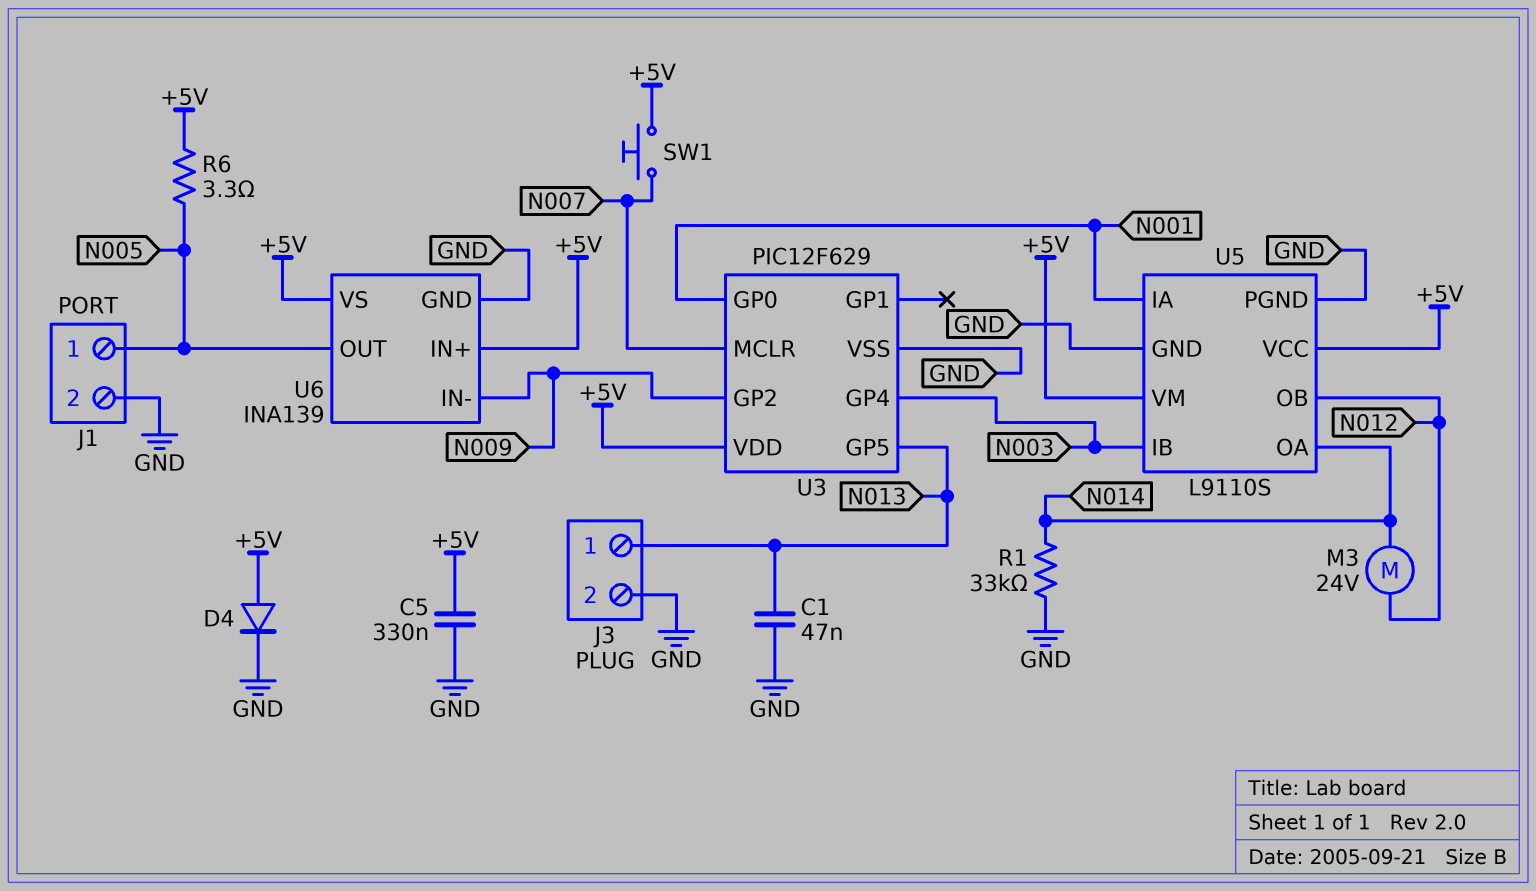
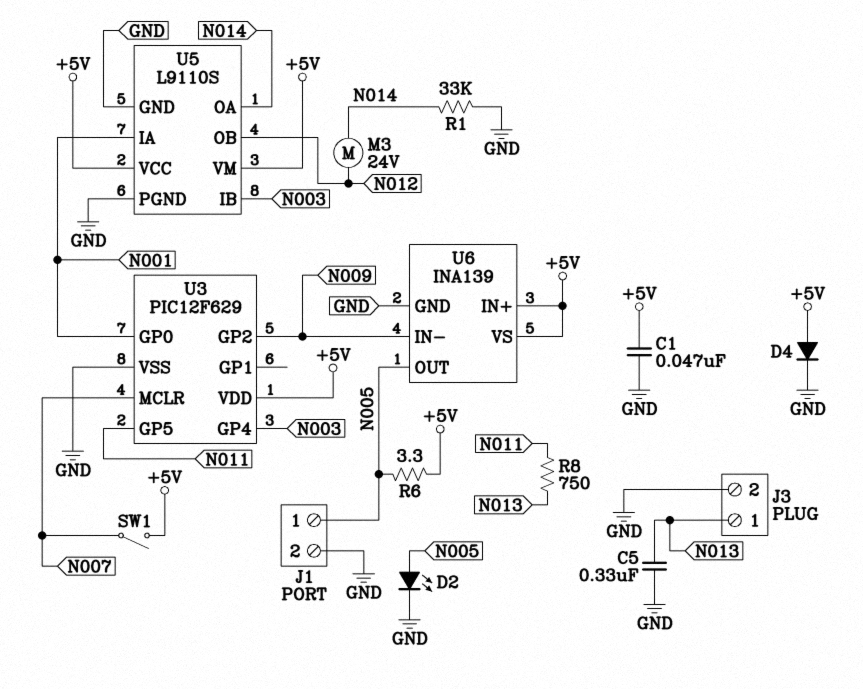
C1: 47nF (GND, N013) -> 47nF (+5V, GND)
C5: 330nF (+5V, GND) -> 330nF (GND, N013)
D2: none -> LED (A N005, K GND)
R8: none -> 750 (N011, N013)
SW1: button (+5V, N007) -> switch (+5V, N007)
U3 pin GP5: N013 -> N011

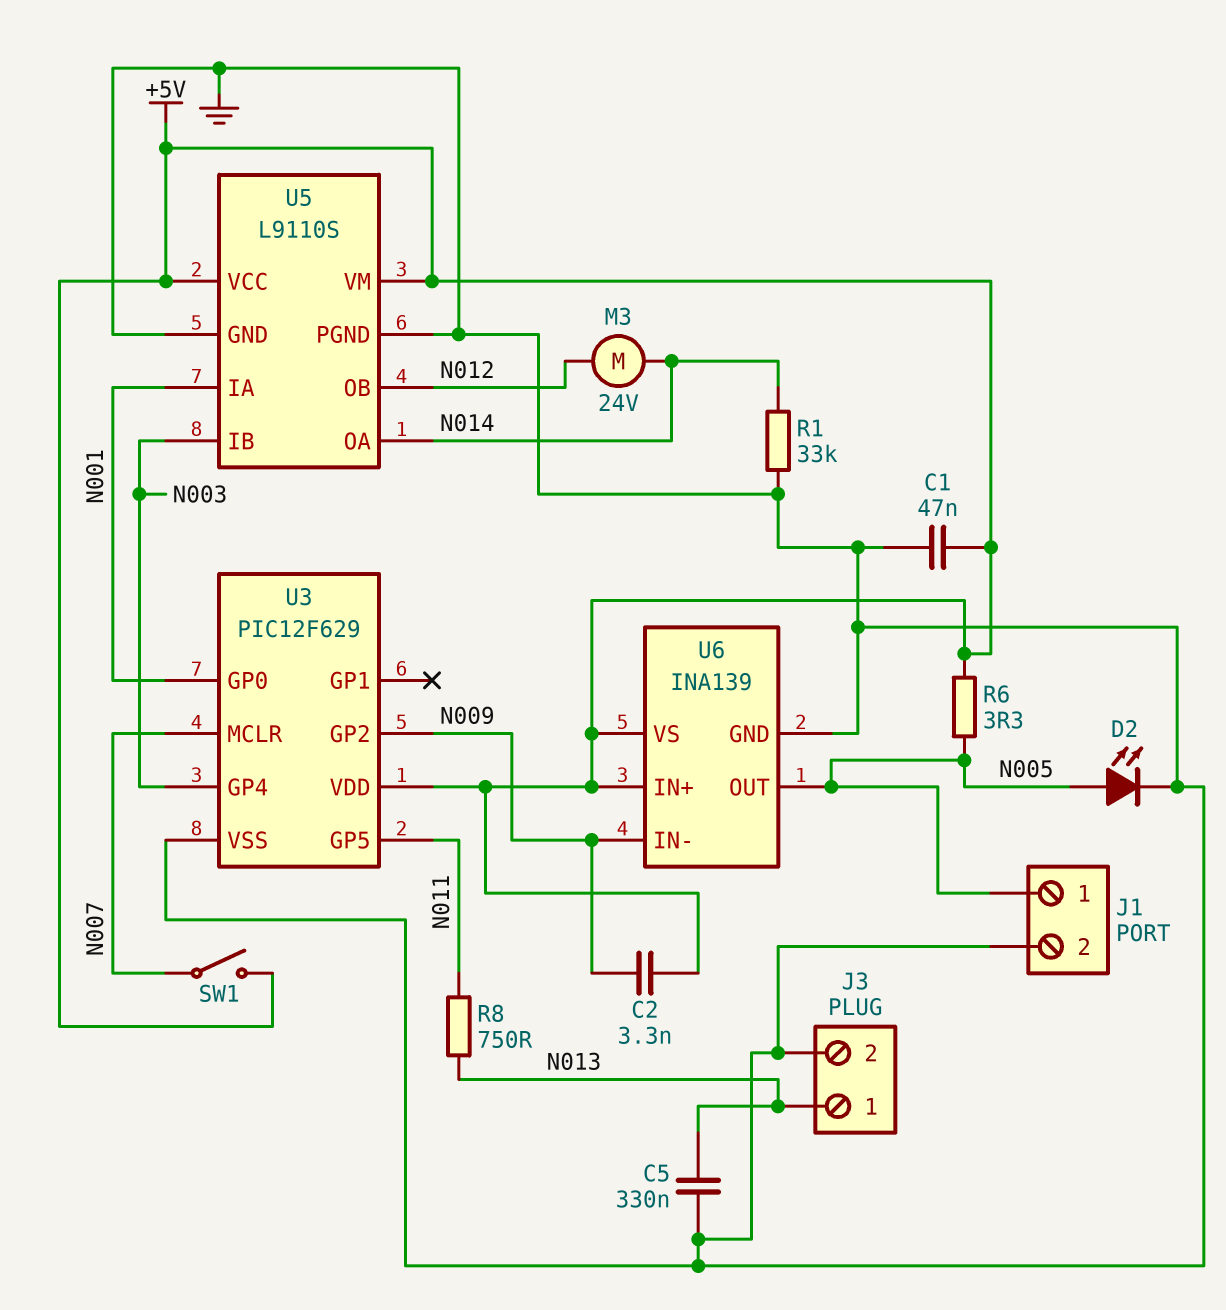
C2: none -> 3.3nF (+5V, N009)
D4: diode (A +5V, K GND) -> none

